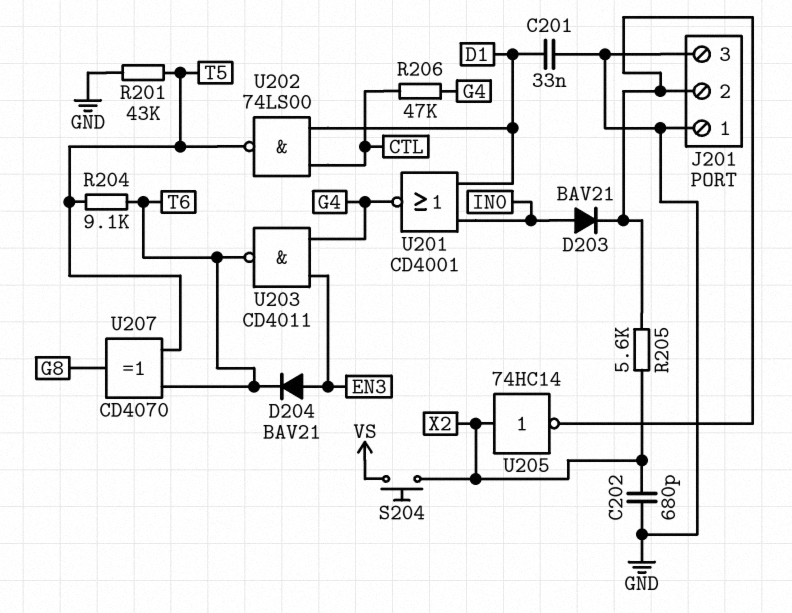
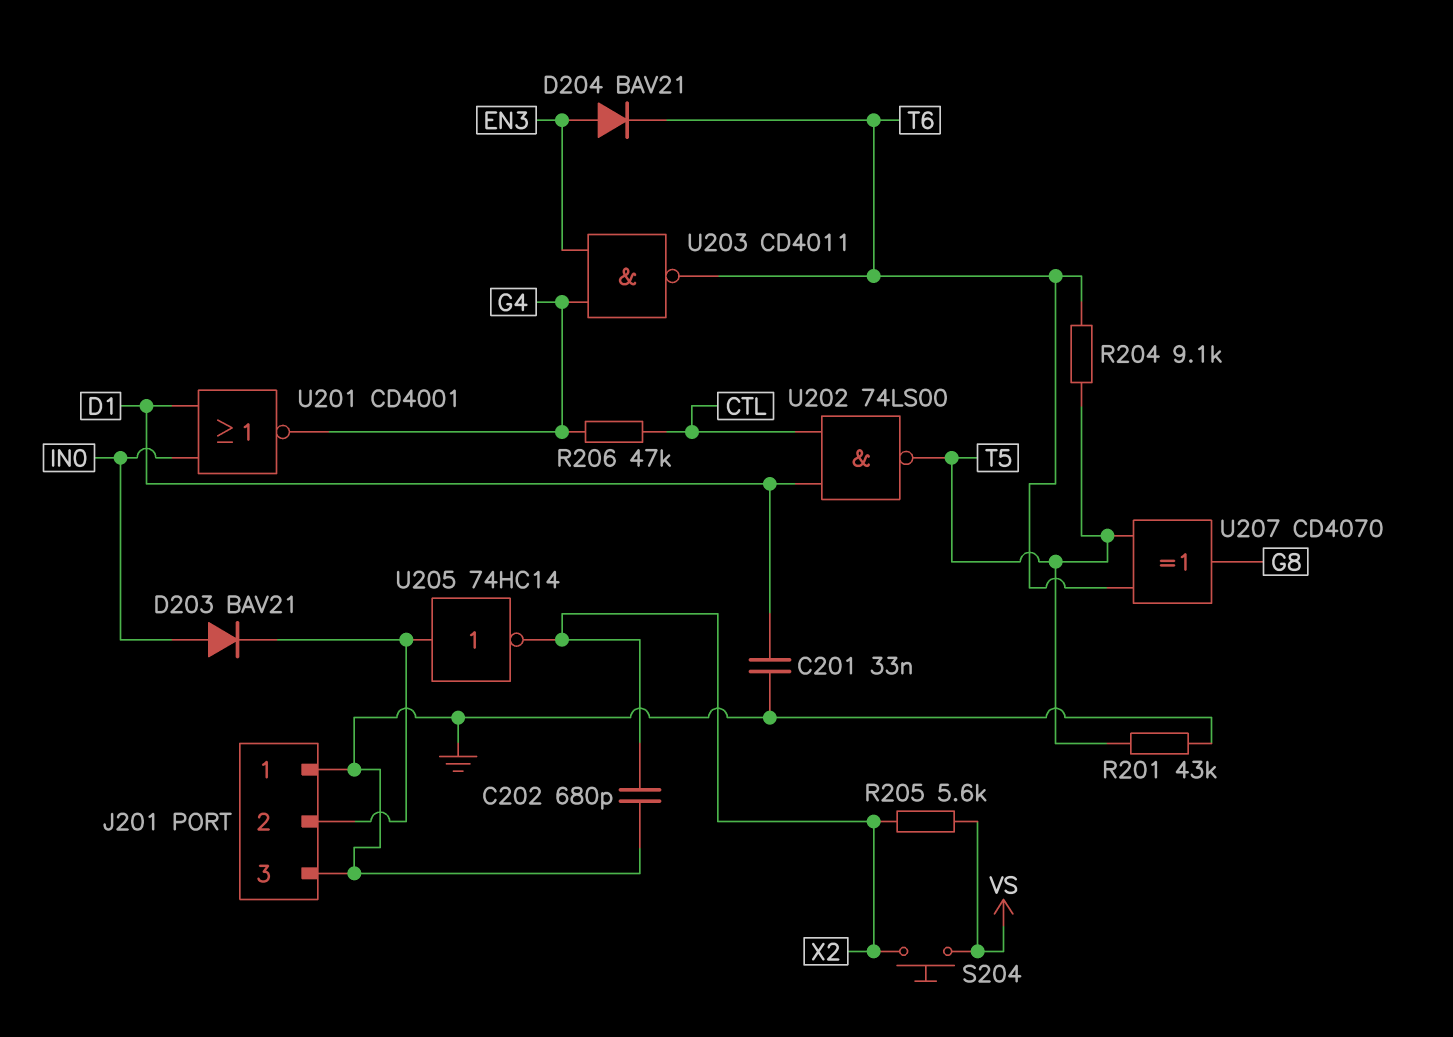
R205: 5.6k (J201/2, X2) -> 5.6k (VS, X2)
U205: NOT 74HC14 (in X2, out J201/2) -> NOT 74HC14 (in J201/2, out X2)

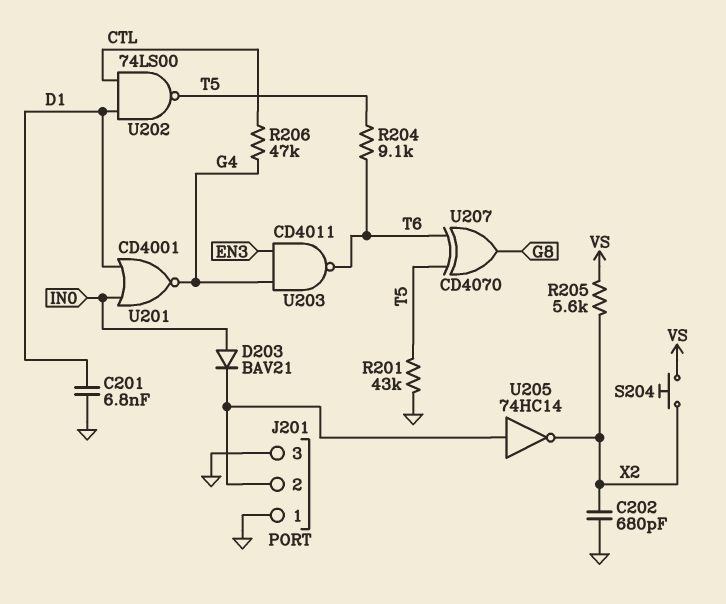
C201: 33nF (D1, GND) -> 6.8nF (D1, GND)
D204: diode BAV21 (A EN3, K T6) -> none

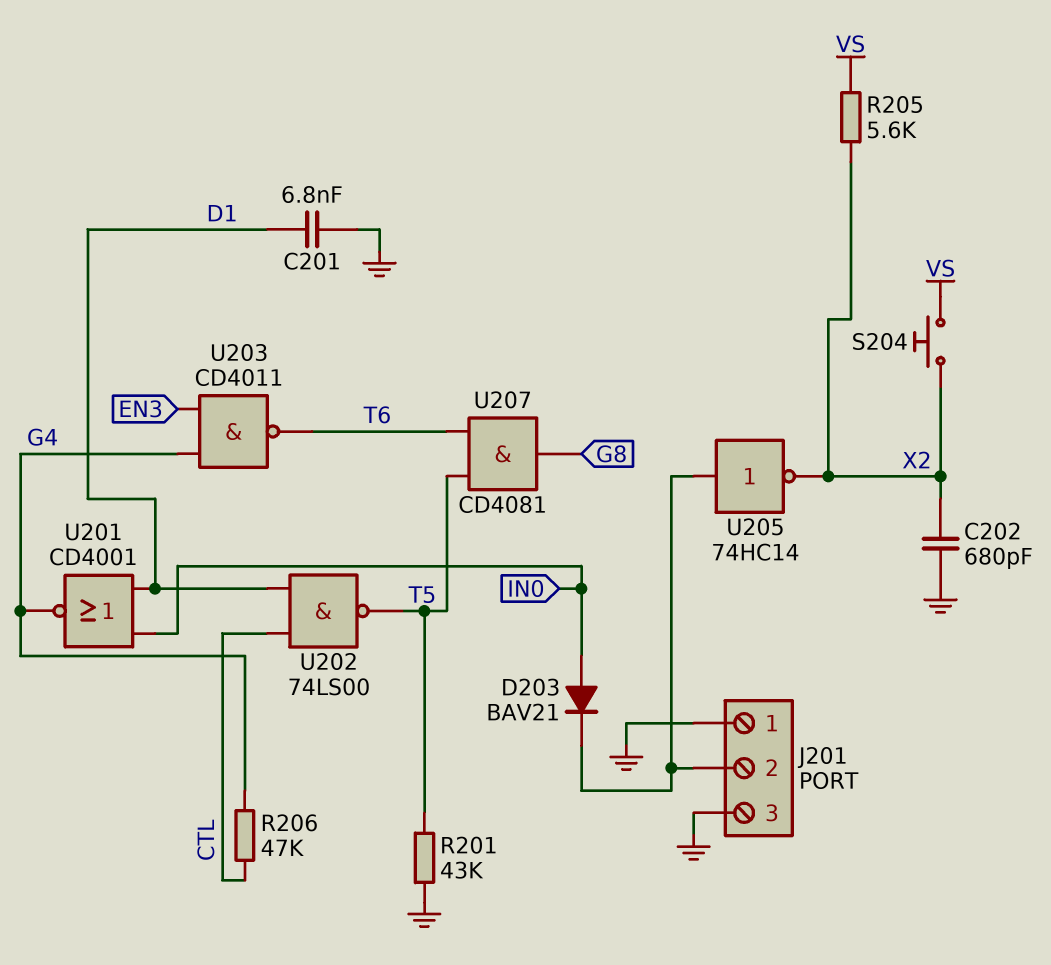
R204: 9.1k (T5, T6) -> none
U207: XOR CD4070 (in T5, in T6, out G8) -> AND CD4081 (in T5, in T6, out G8)

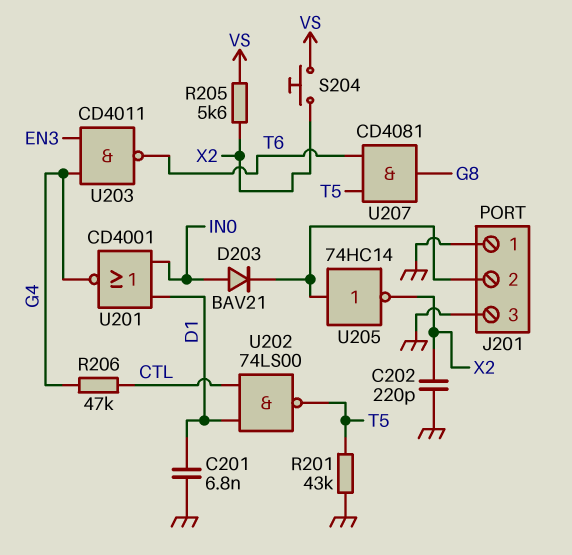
C202: 680pF (GND, X2) -> 220pF (GND, X2)

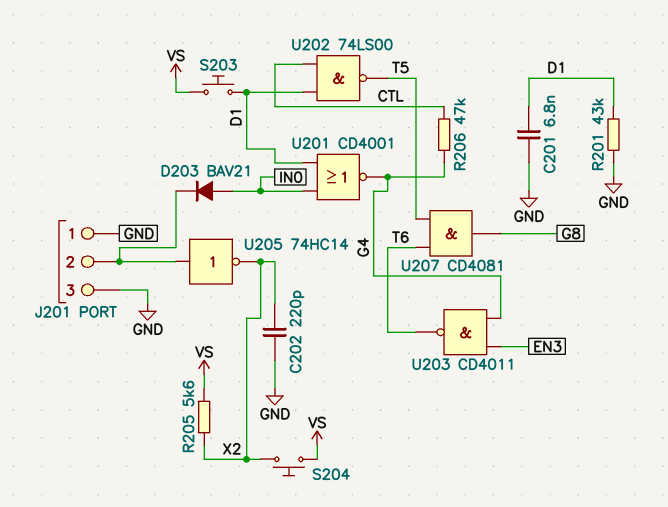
R201: 43k (GND, T5) -> 43k (D1, GND)
S203: none -> button (D1, VS)

